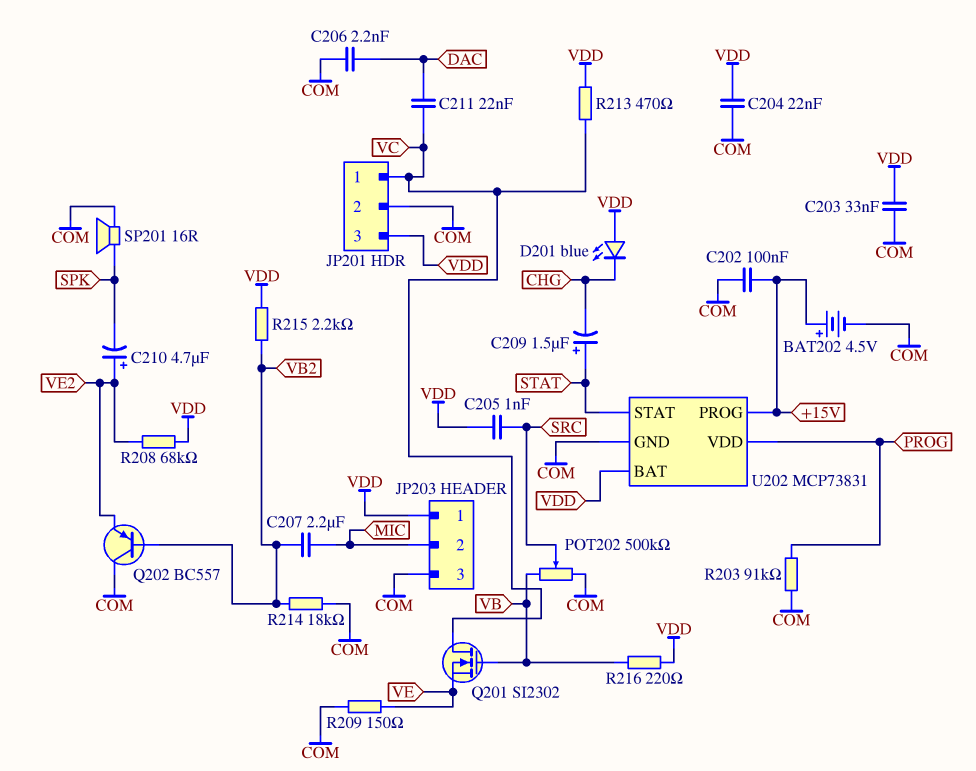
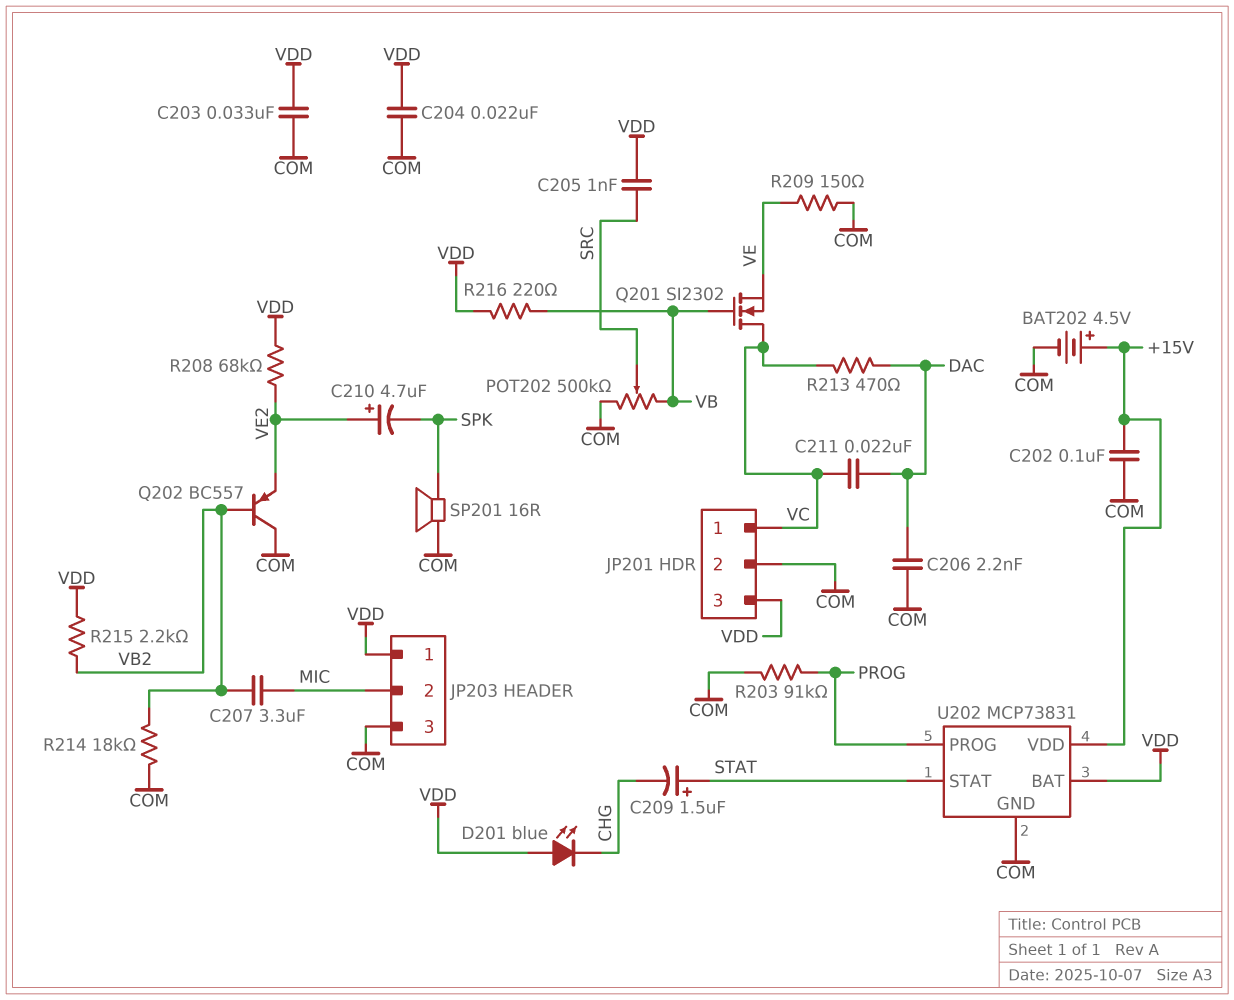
C207: 2.2uF (MIC, VB2) -> 3.3uF (MIC, VB2)
R213: 470 (VC, VDD) -> 470 (DAC, VC)
U202 pin PROG: +15V -> PROG
U202 pin VDD: PROG -> +15V

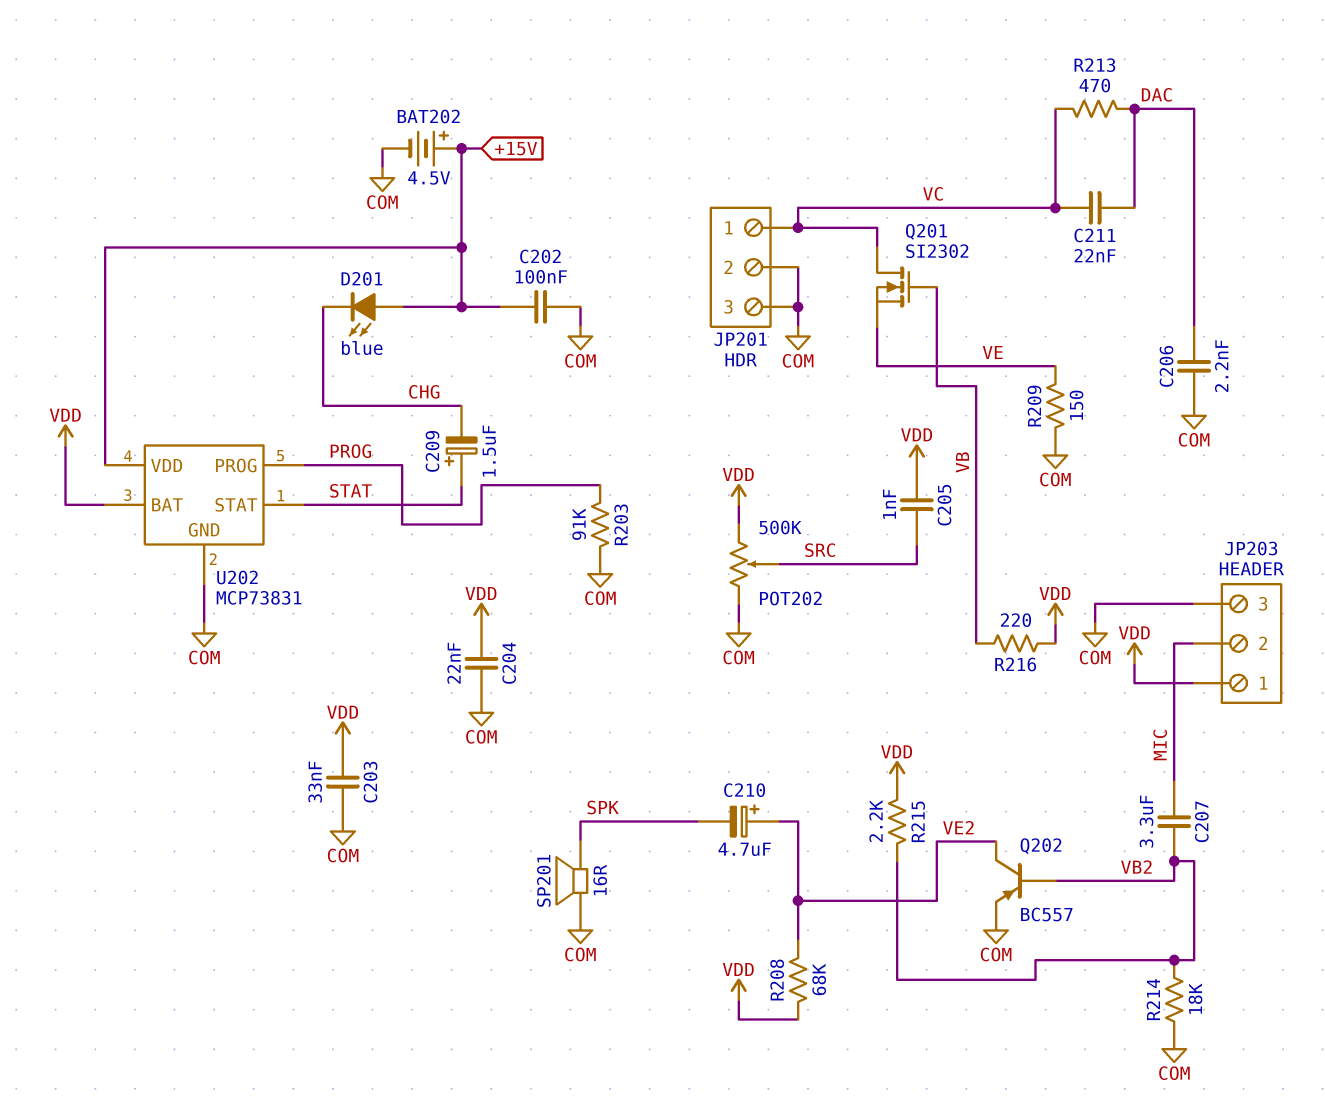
D201: LED blue (A VDD, K CHG) -> LED blue (A +15V, K CHG)
JP201 pin 3: VDD -> COM
POT202: 500k (COM, VB, wiper SRC) -> 500k (COM, VDD, wiper SRC)
Q202: PNP BC557 (B VB2, C COM, E VE2) -> PNP BC557 (B VB2, C VE2, E COM)

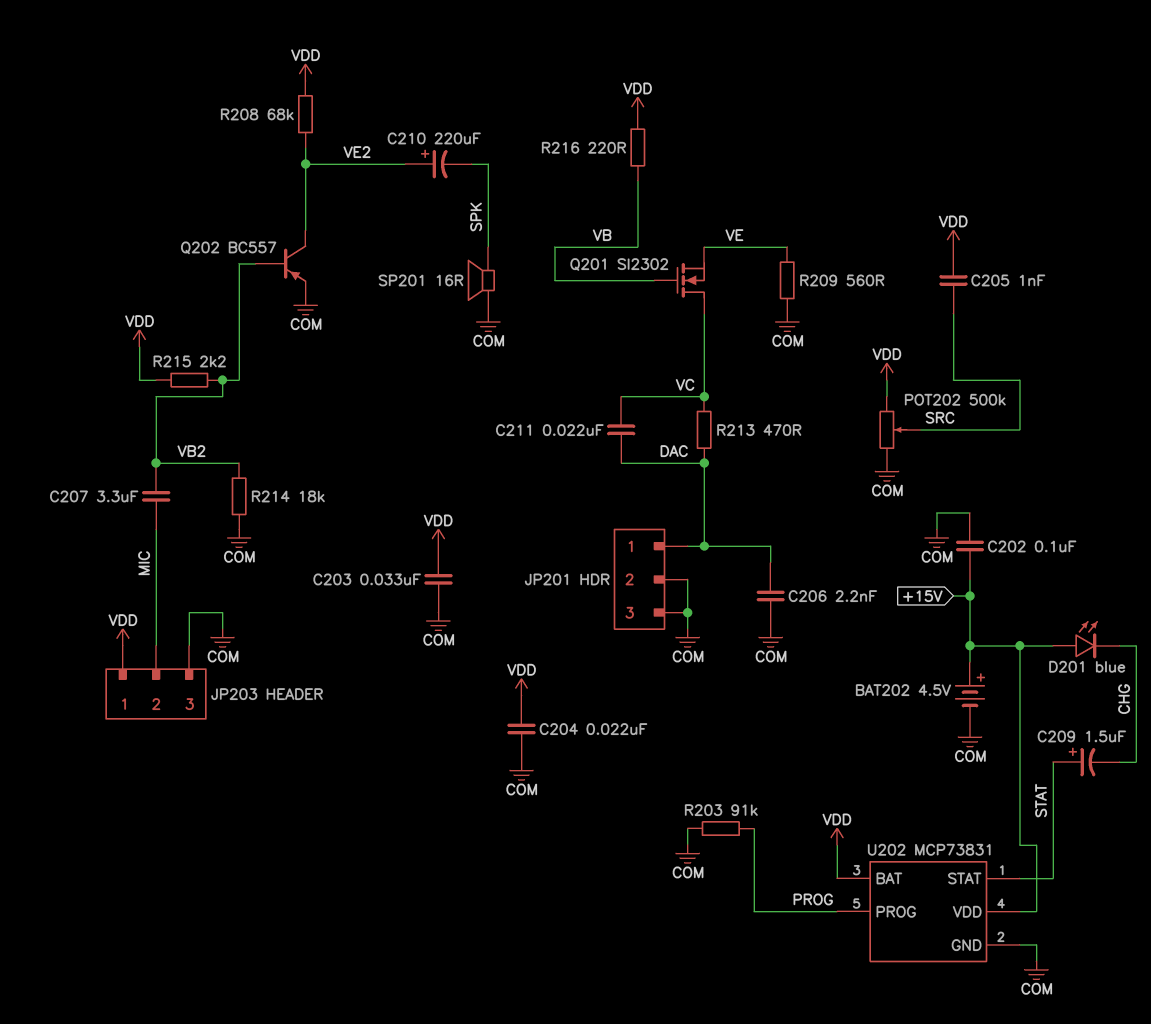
C210: 4.7uF (plus VE2, minus SPK) -> 220uF (plus VE2, minus SPK)
JP201 pin 1: VC -> DAC
R209: 150 (COM, VE) -> 560 (COM, VE)

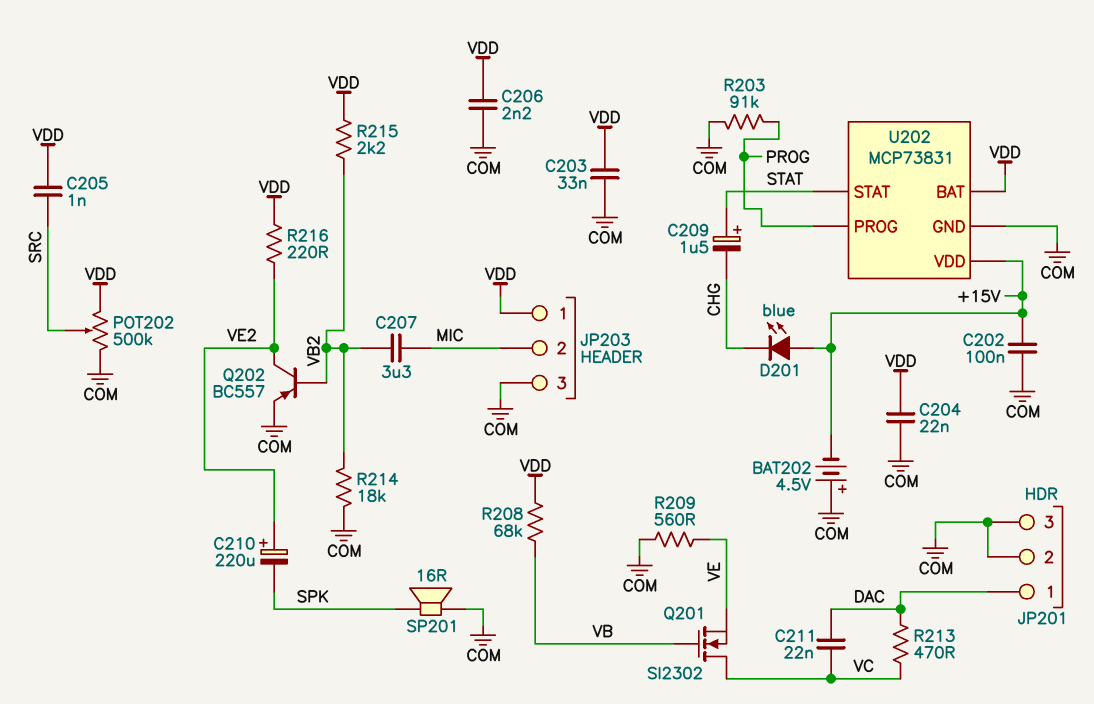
BAT202: 4.5V (plus +15V, minus COM) -> 4.5V (plus COM, minus +15V)
C206: 2.2nF (COM, DAC) -> 2.2nF (COM, VDD)
R208: 68k (VDD, VE2) -> 68k (VB, VDD)
R216: 220 (VB, VDD) -> 220 (VDD, VE2)

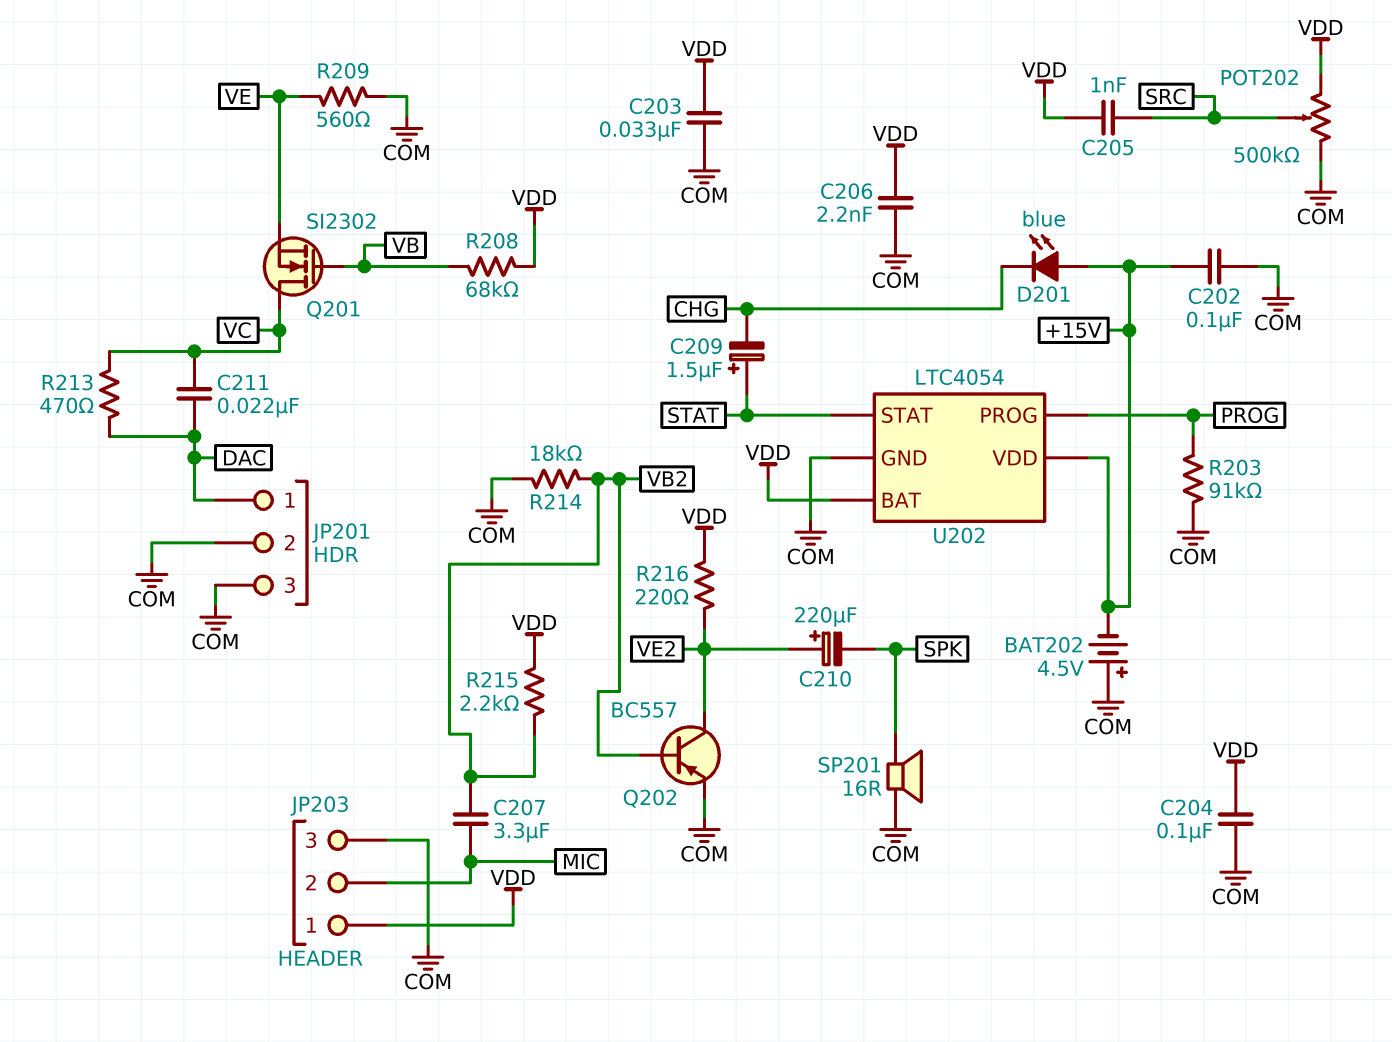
C204: 22nF (COM, VDD) -> 100nF (COM, VDD)
U202: MCP73831 -> LTC4054

